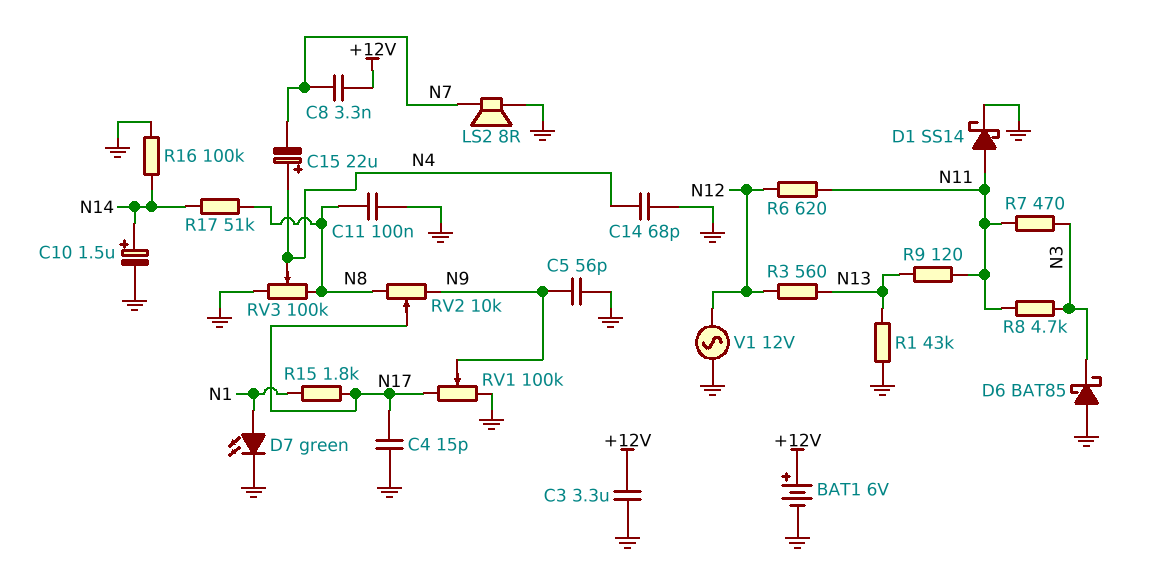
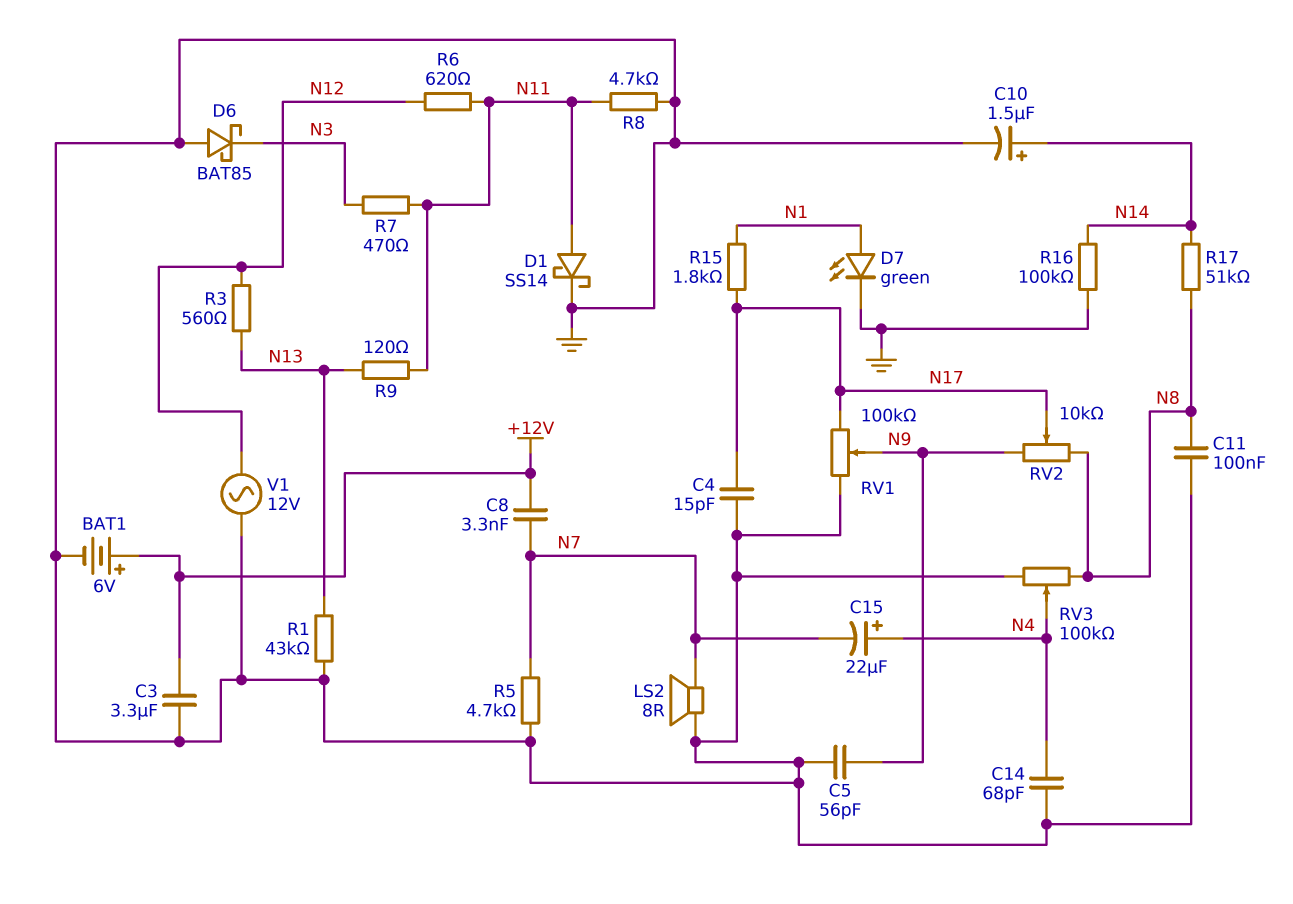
R5: none -> 4.7k (GND, N7)
R8: 4.7k (N3, N11) -> 4.7k (GND, N11)

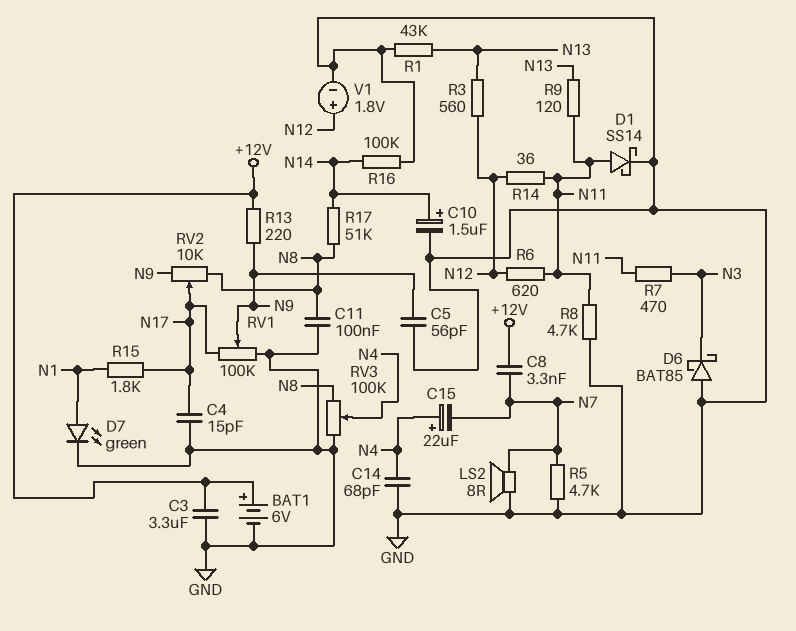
R13: none -> 220 (+12V, N9)
R14: none -> 36 (N11, N12)
V1: AC 12V (GND, N12) -> 1.8V (plus N12, minus GND)

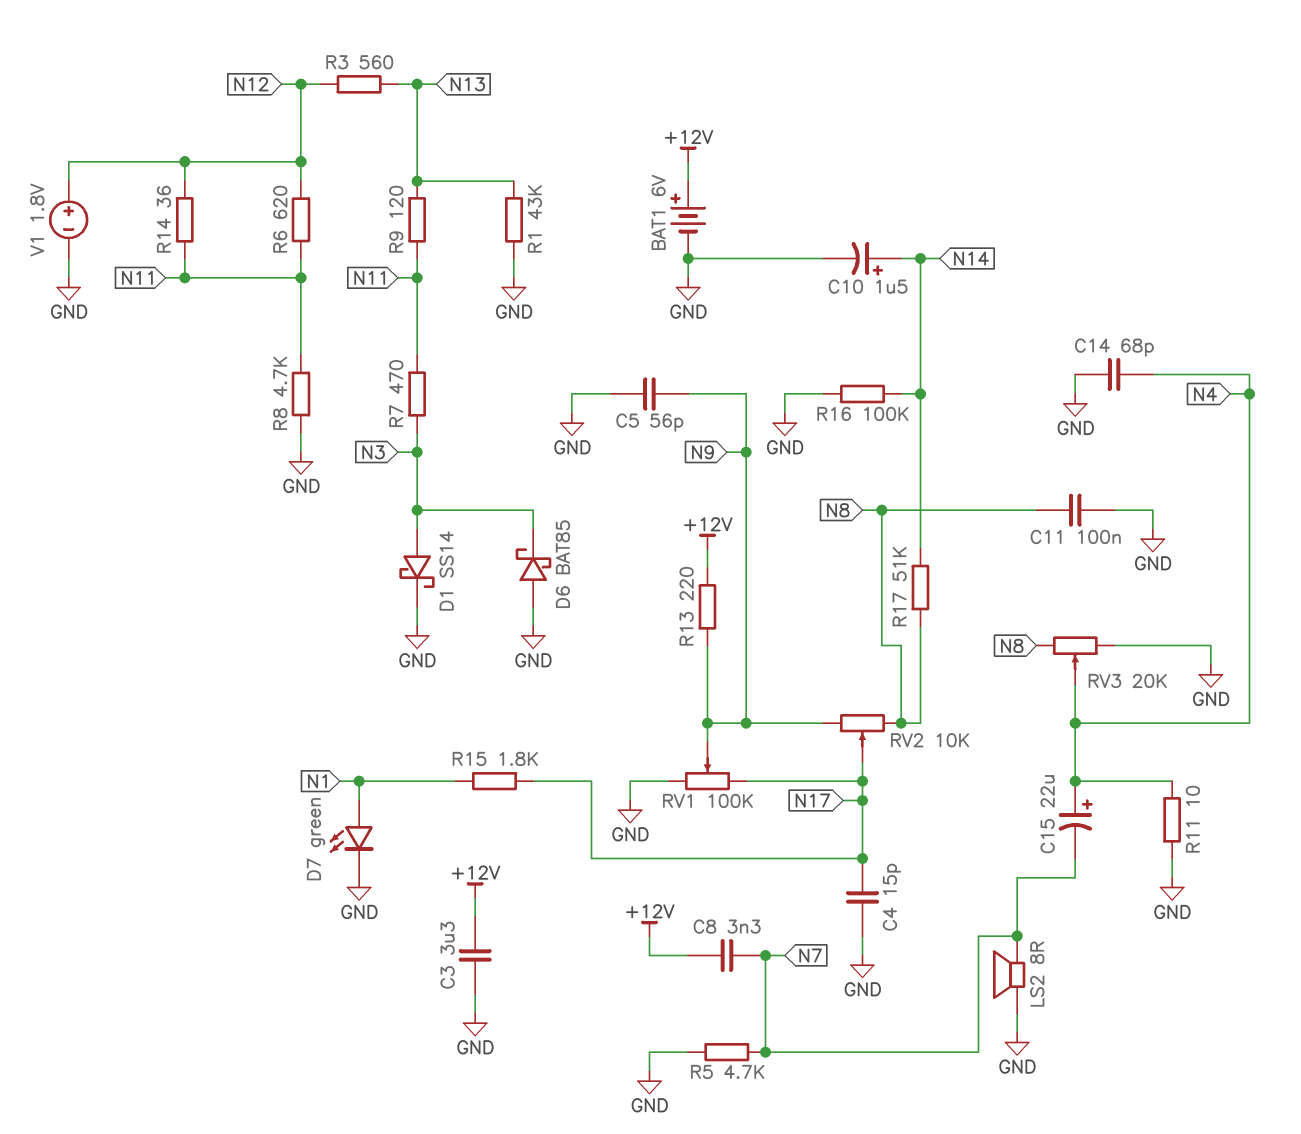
D1: schottky SS14 (A N11, K GND) -> schottky SS14 (A N3, K GND)
R11: none -> 10 (GND, N4)
RV3: 100k (GND, N8, wiper N4) -> 20k (GND, N8, wiper N4)

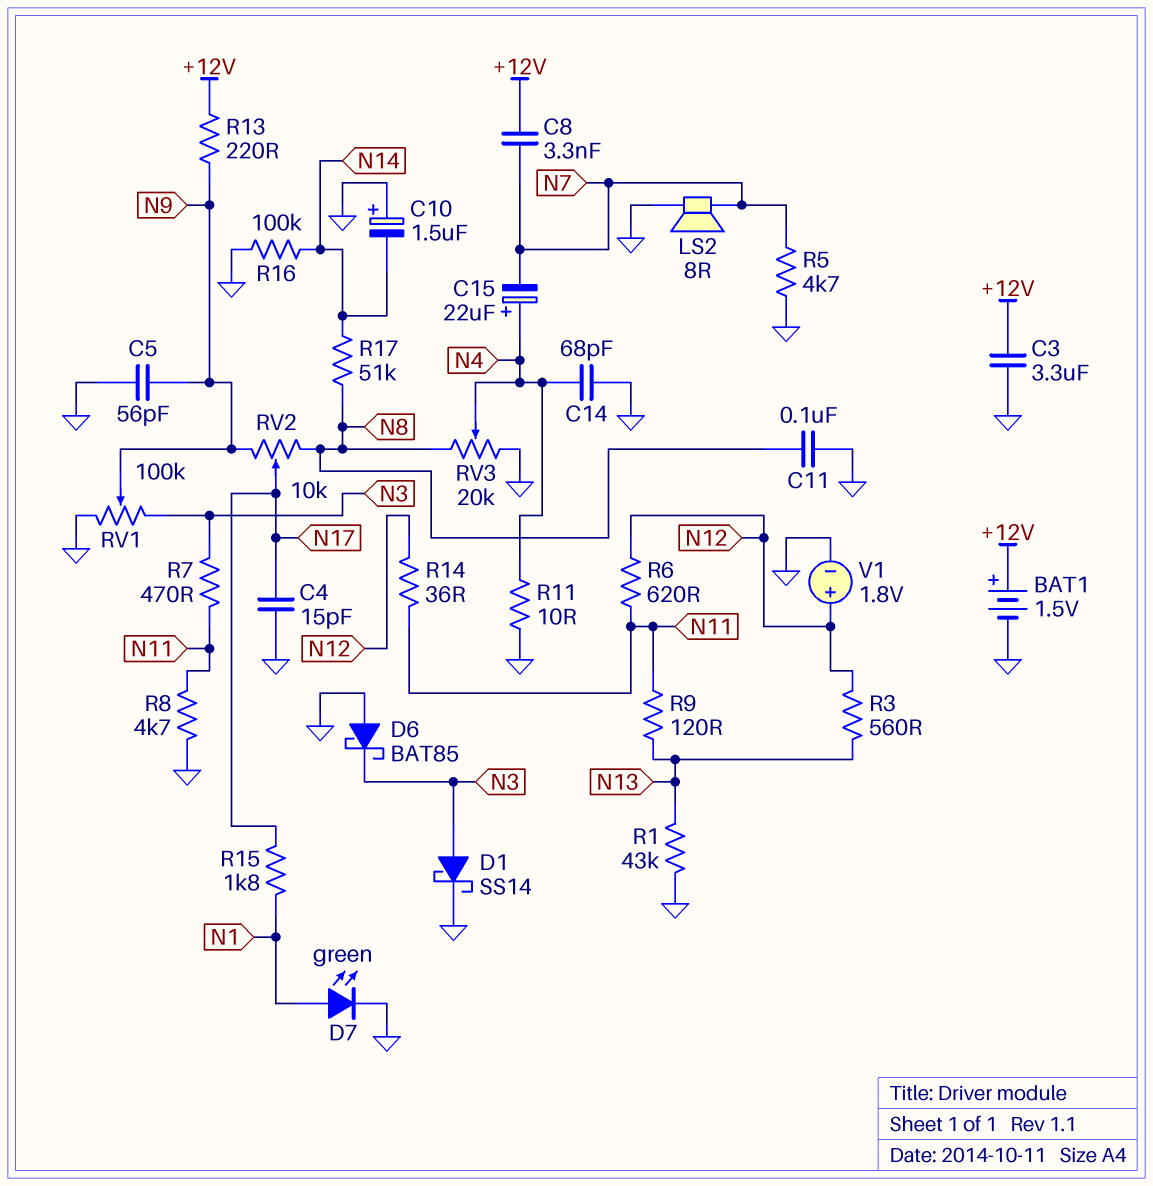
BAT1: 6V (plus +12V, minus GND) -> 1.5V (plus +12V, minus GND)
C10: 1.5uF (plus N14, minus GND) -> 1.5uF (plus GND, minus N14)
RV1: 100k (GND, N17, wiper N9) -> 100k (GND, N3, wiper N9)

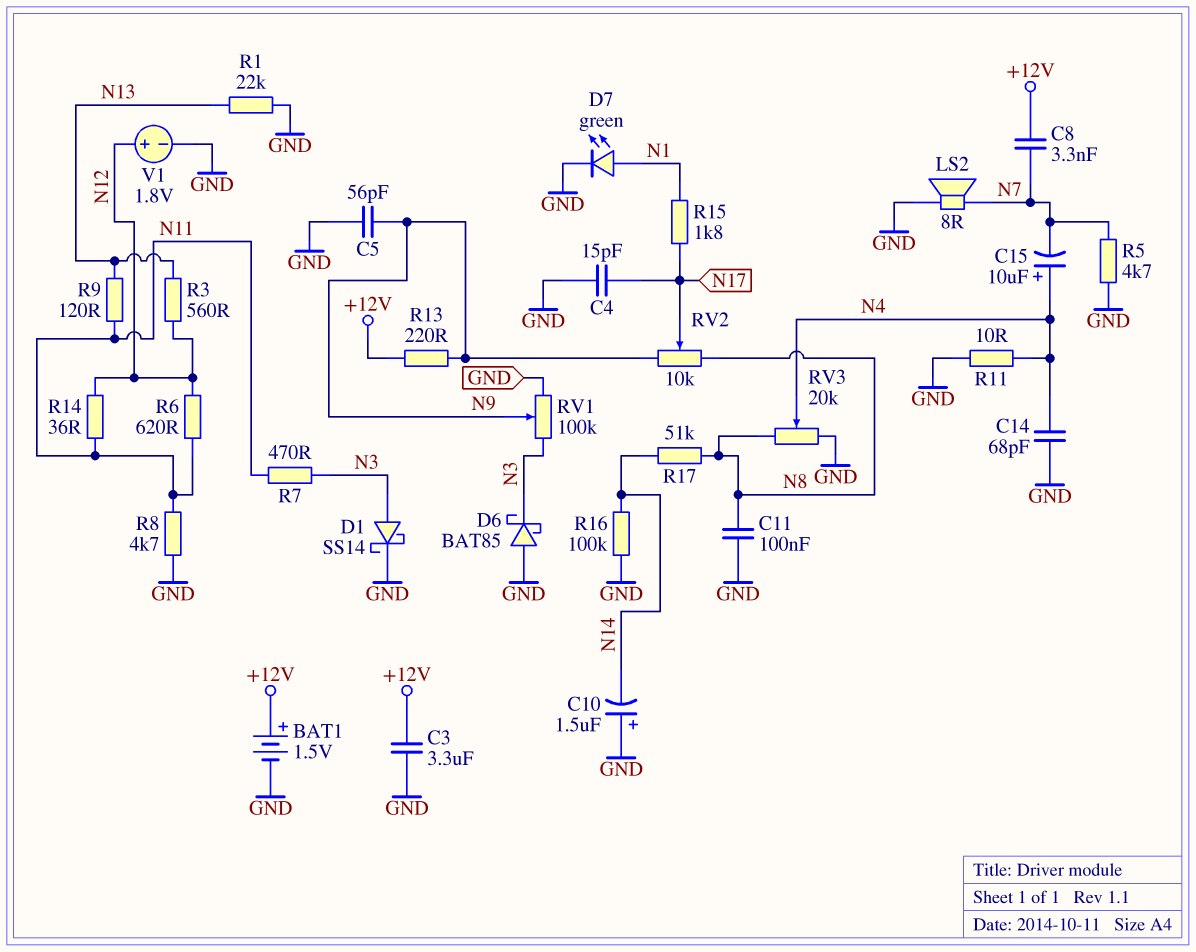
C15: 22uF (plus N4, minus N7) -> 10uF (plus N4, minus N7)
R1: 43k (GND, N13) -> 22k (GND, N13)

